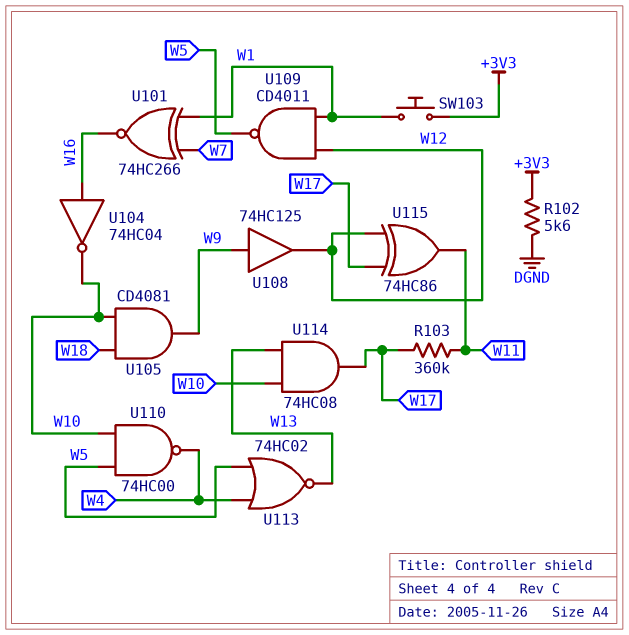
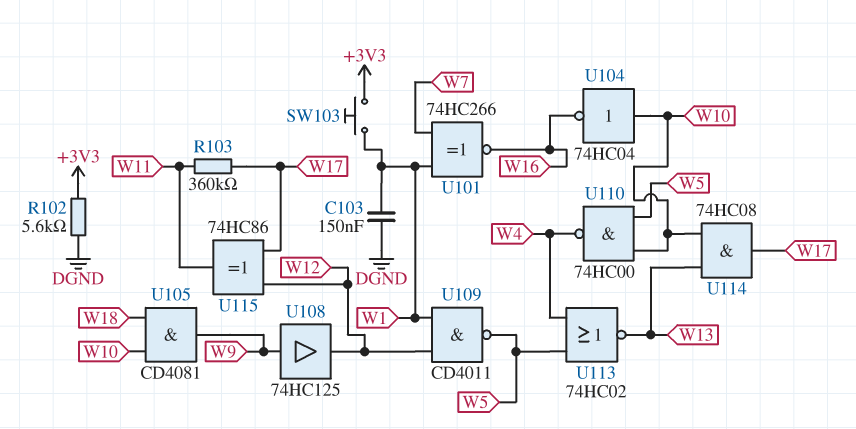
C103: none -> 150nF (DGND, W1)
U104: NOT 74HC04 (in W16, out W10) -> NOT 74HC04 (in W10, out W16)

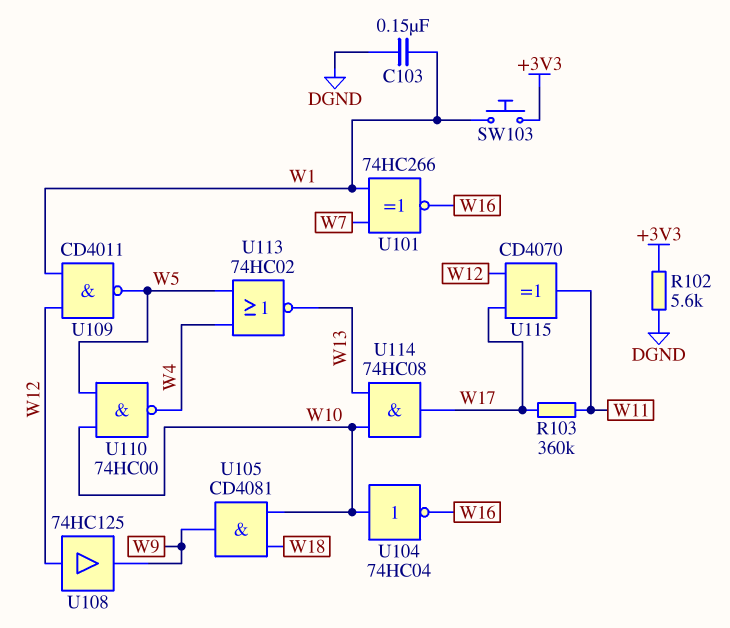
U108: buffer 74HC125 (in W9, out W12) -> buffer 74HC125 (in W12, out W9)
U115: XOR 74HC86 (in W12, in W17, out W11) -> XOR CD4070 (in W12, in W17, out W11)

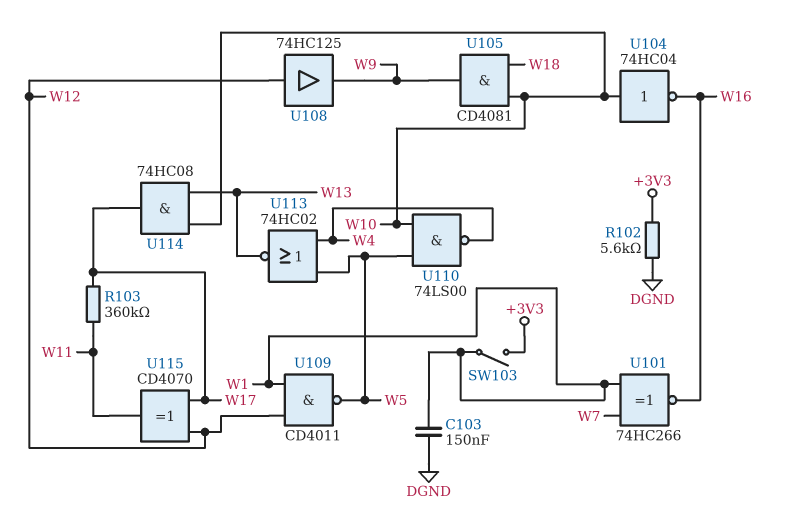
SW103: button (+3V3, W1) -> switch (+3V3, W1)
U110: NAND 74HC00 (in W5, in W10, out W4) -> NAND 74LS00 (in W5, in W10, out W4)

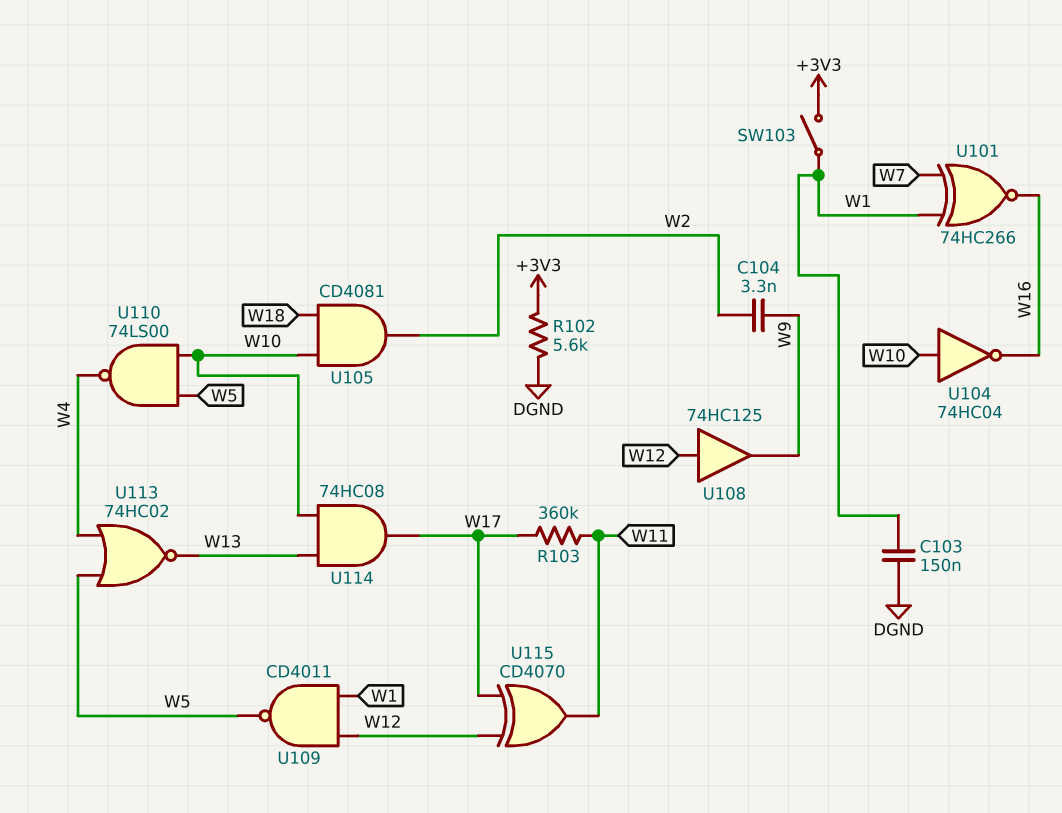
C104: none -> 3.3nF (W2, W9)
U105: AND CD4081 (in W10, in W18, out W9) -> AND CD4081 (in W10, in W18, out W2)

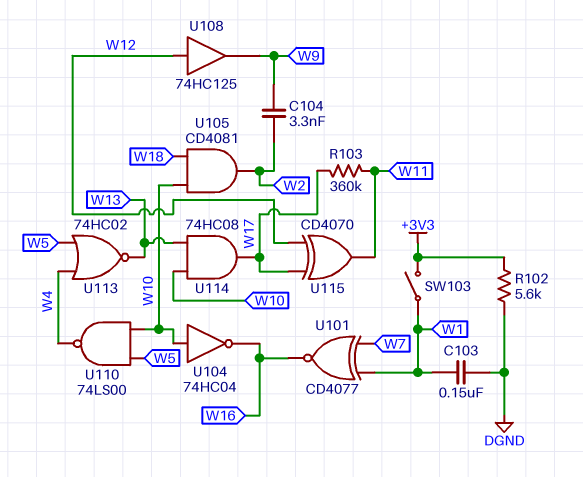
U101: XNOR 74HC266 (in W1, in W7, out W16) -> XNOR CD4077 (in W1, in W7, out W16)
U109: NAND CD4011 (in W1, in W12, out W5) -> none

